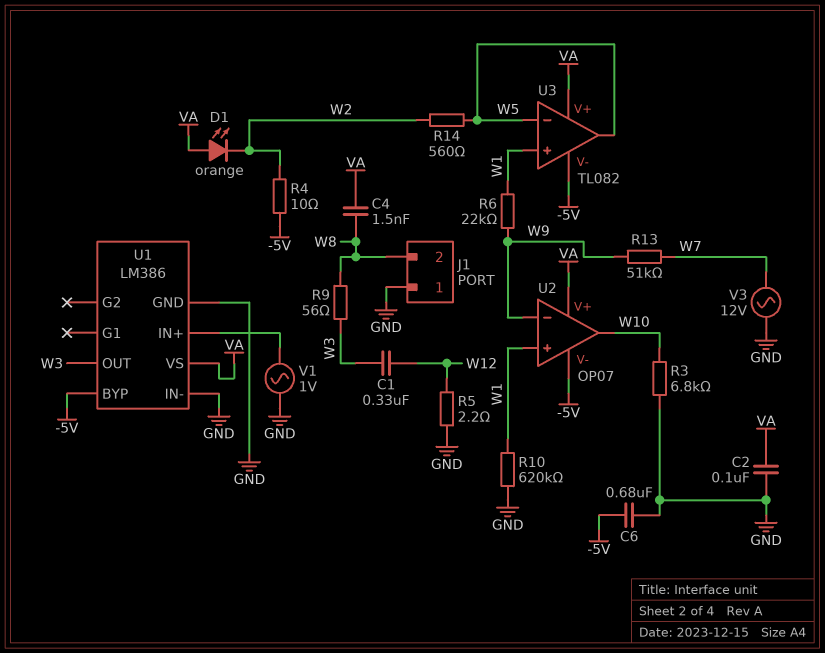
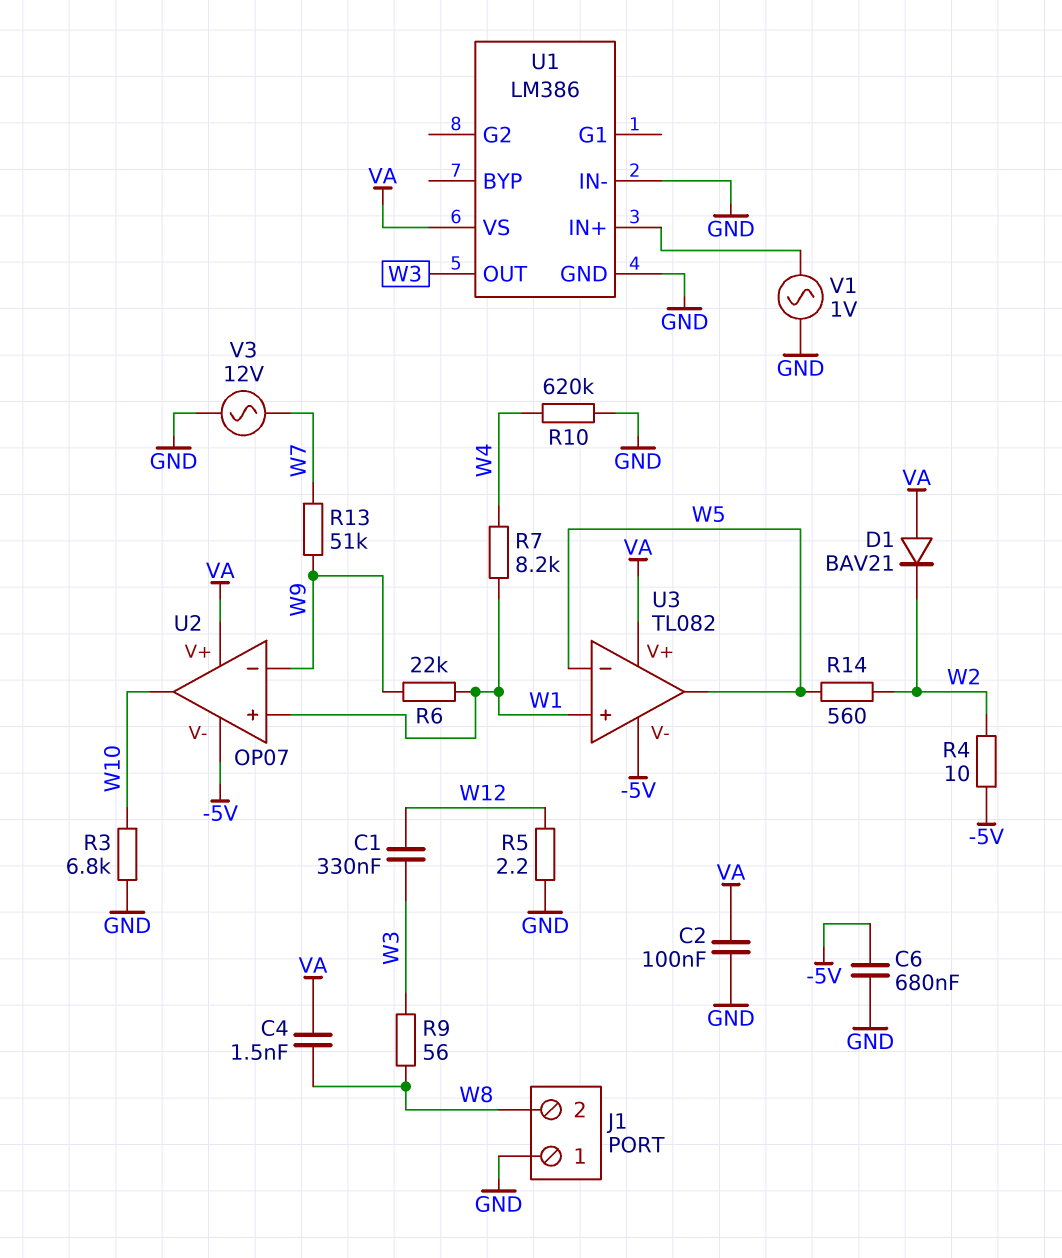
D1: LED orange (A VA, K W2) -> diode BAV21 (A VA, K W2)
R7: none -> 8.2k (W1, W4)
R10: 620k (GND, W1) -> 620k (GND, W4)
U1 pin BYP: -5V -> none

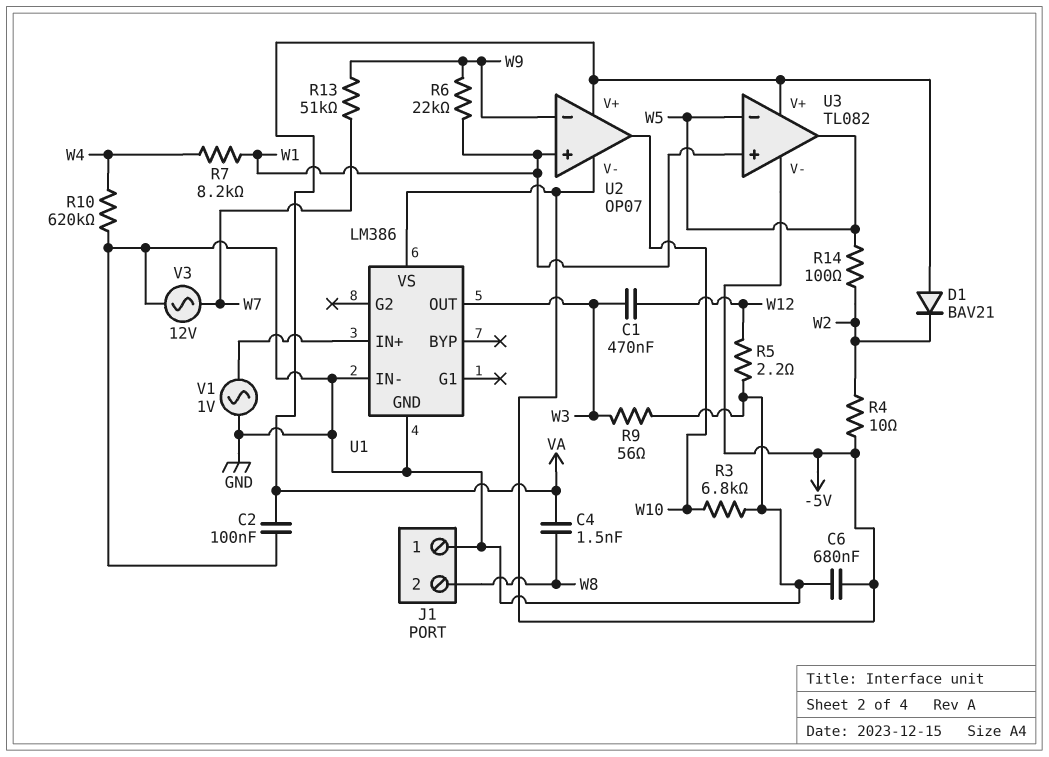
C1: 330nF (W3, W12) -> 470nF (W3, W12)
R9: 56 (W3, W8) -> 56 (GND, W3)
R14: 560 (W2, W5) -> 100 (W2, W5)
U1 pin VS: VA -> -5V

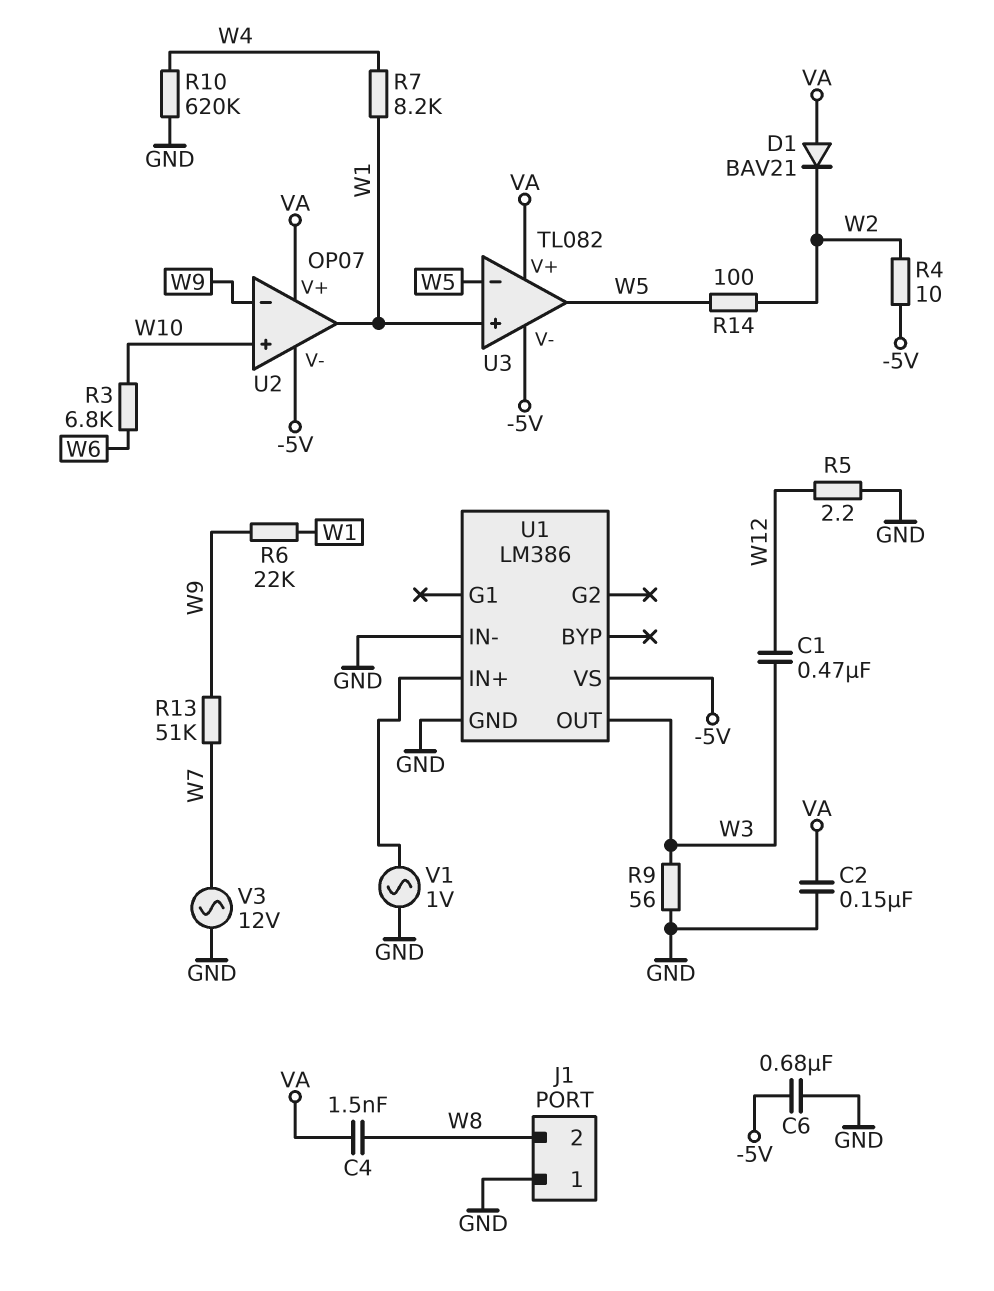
C2: 100nF (GND, VA) -> 150nF (GND, VA)
R3: 6.8k (GND, W10) -> 6.8k (W6, W10)
U2 pin in+: W1 -> W10
U2 pin out: W10 -> W1

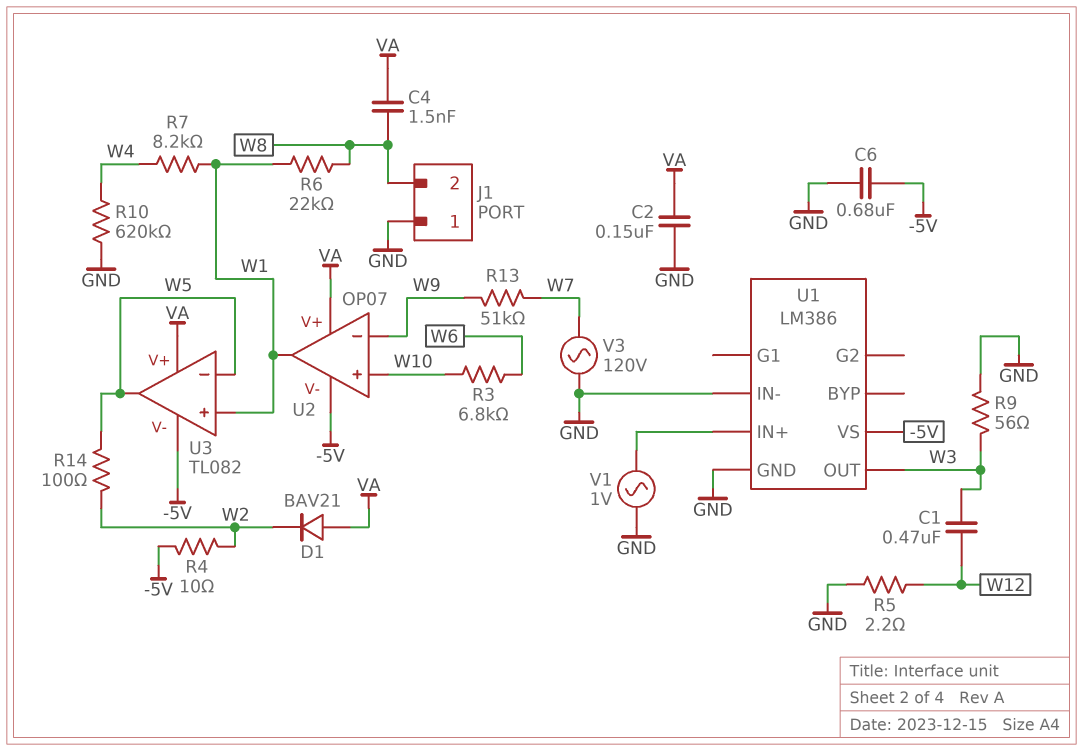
R6: 22k (W1, W9) -> 22k (W1, W8)
V3: AC 12V (GND, W7) -> AC 120V (GND, W7)

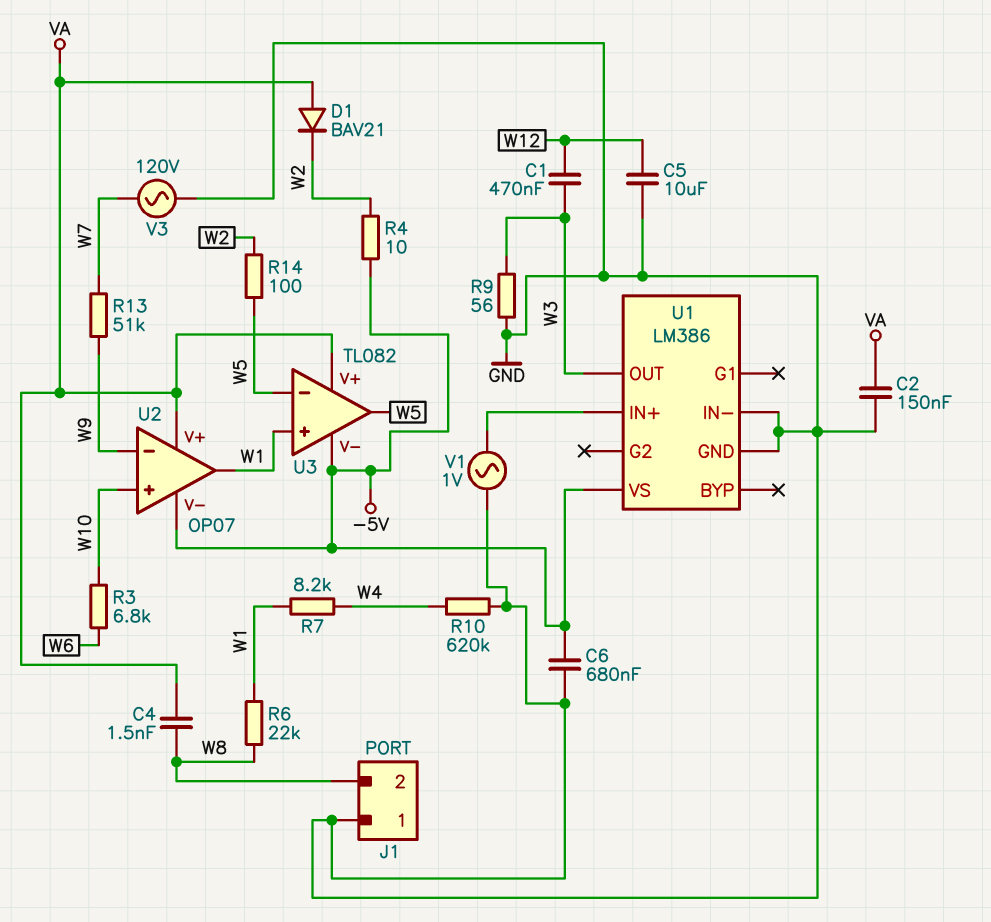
C5: none -> 10uF (GND, W12)
R5: 2.2 (GND, W12) -> none

